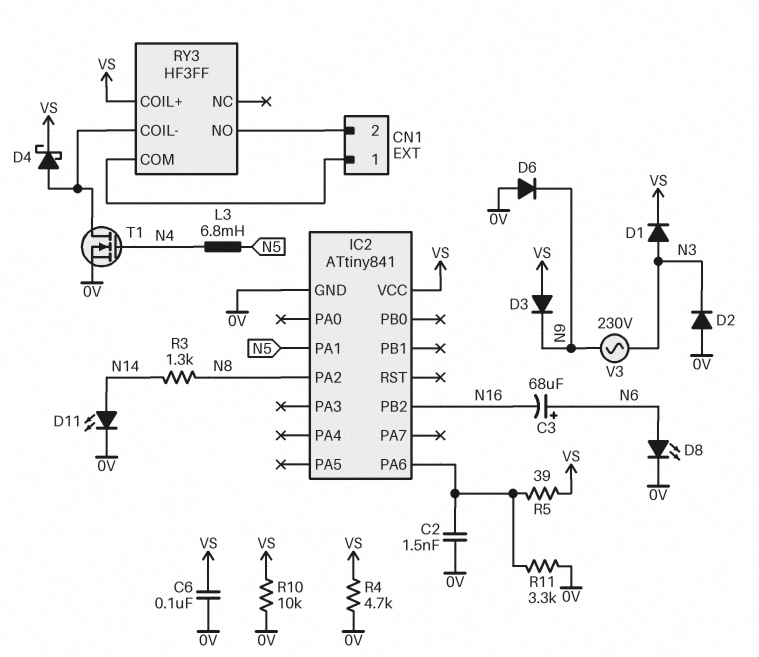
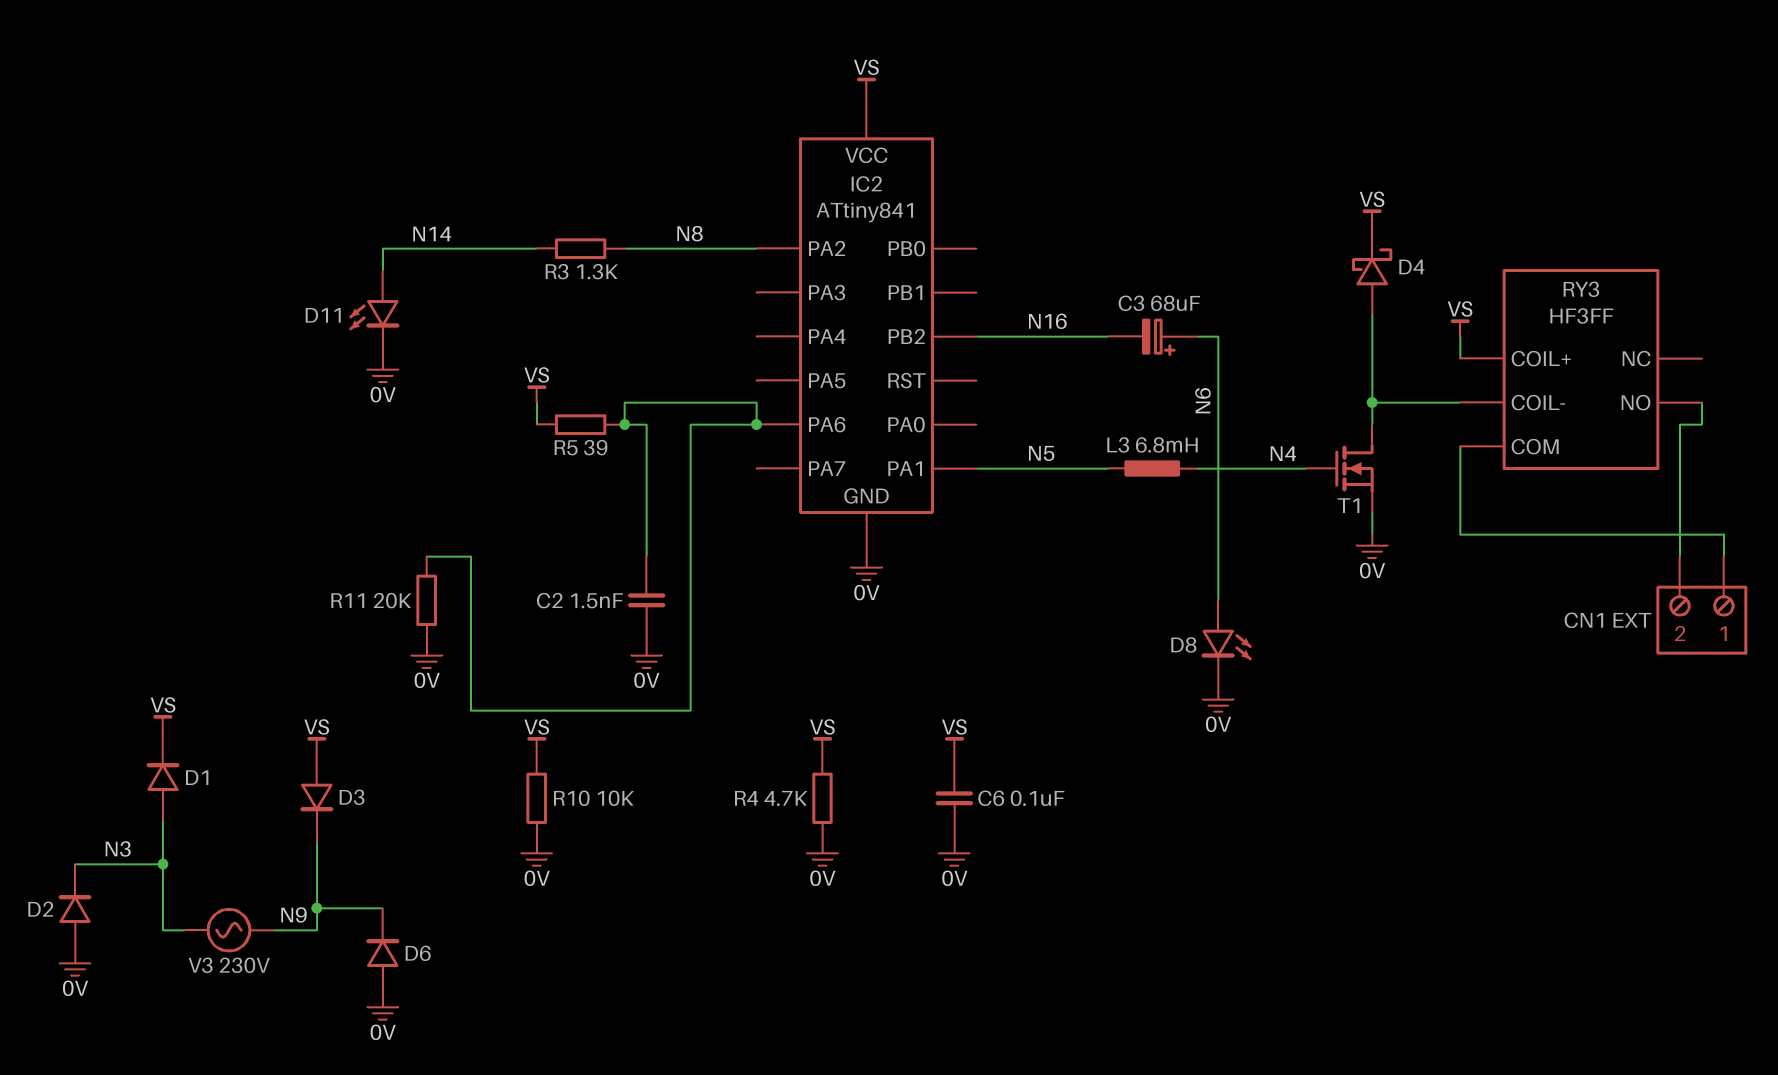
R11: 3.3k (0V, IC2/PA6) -> 20k (0V, IC2/PA6)

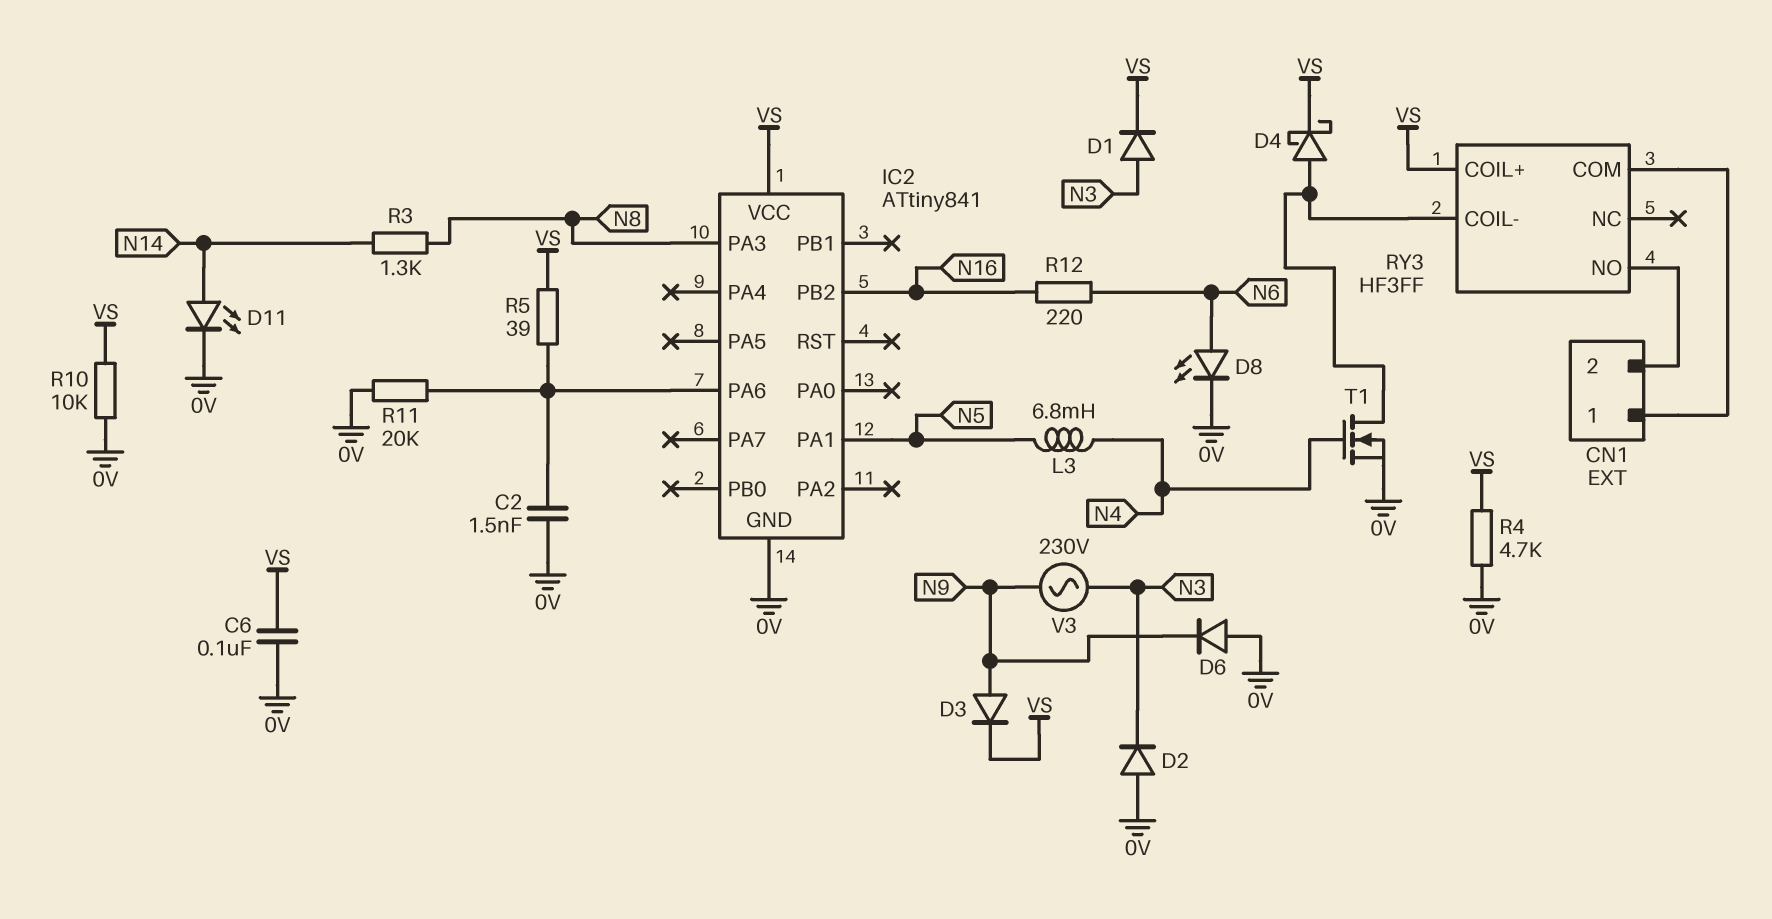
C3: 68uF (plus N6, minus N16) -> none
D3: diode (A VS, K N9) -> diode (A N9, K VS)
IC2 pin PA2: N8 -> none
IC2 pin PA3: none -> N8
R12: none -> 220 (N6, N16)

